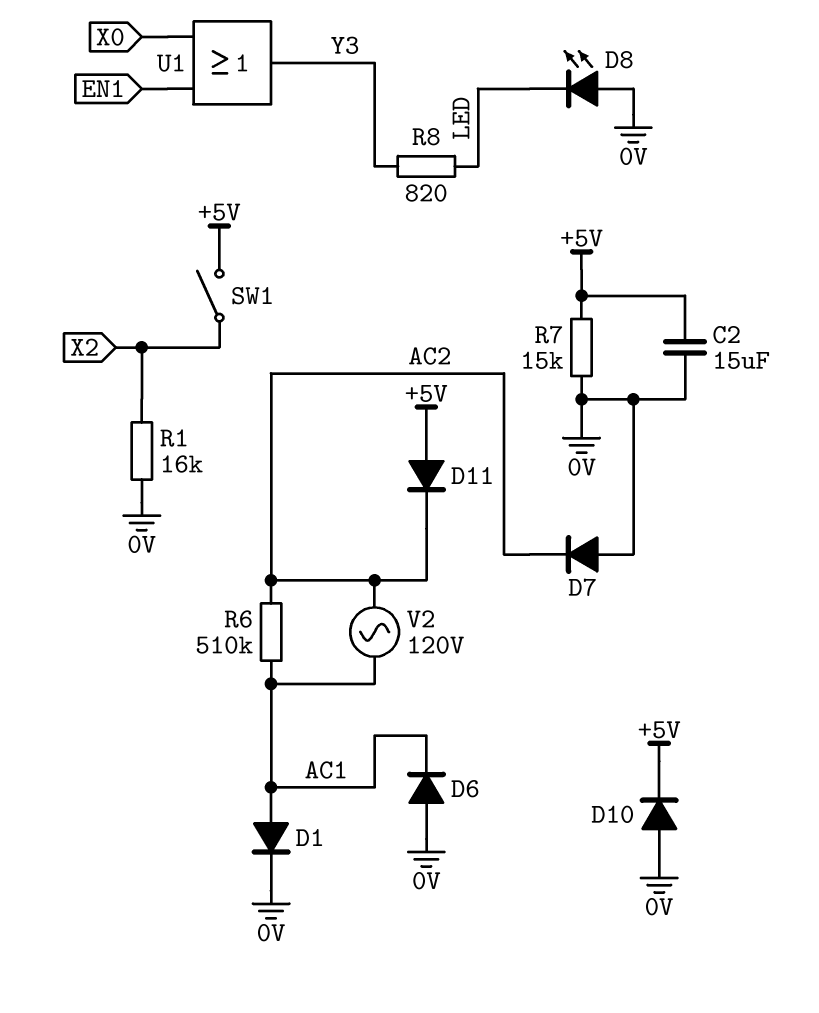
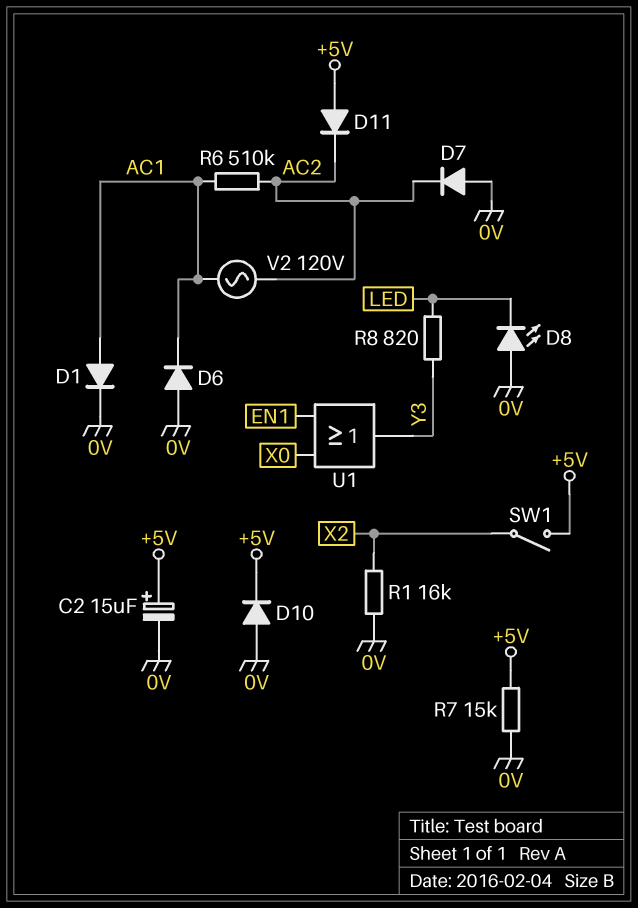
C2: 15uF (+5V, 0V) -> 15uF (plus +5V, minus 0V)

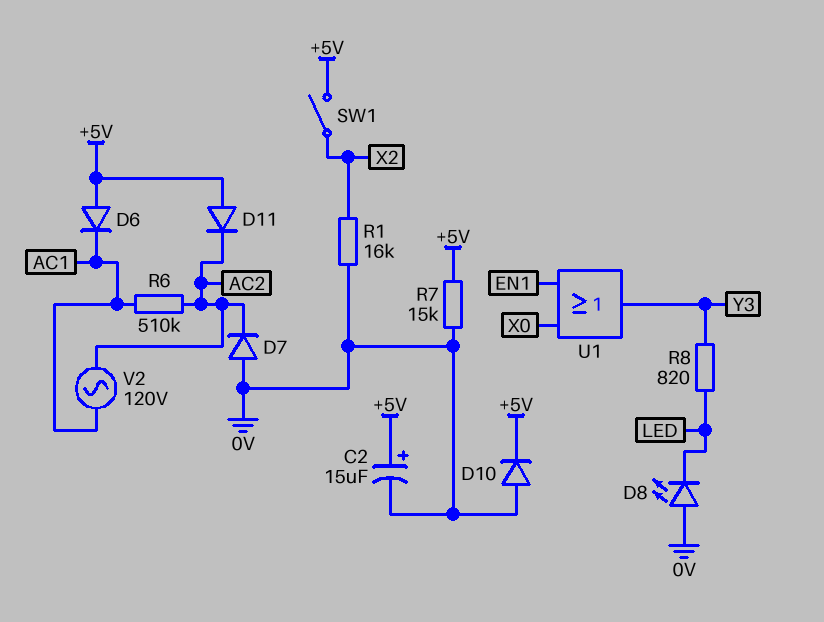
D1: diode (A AC1, K 0V) -> none
D6: diode (A 0V, K AC1) -> diode (A +5V, K AC1)

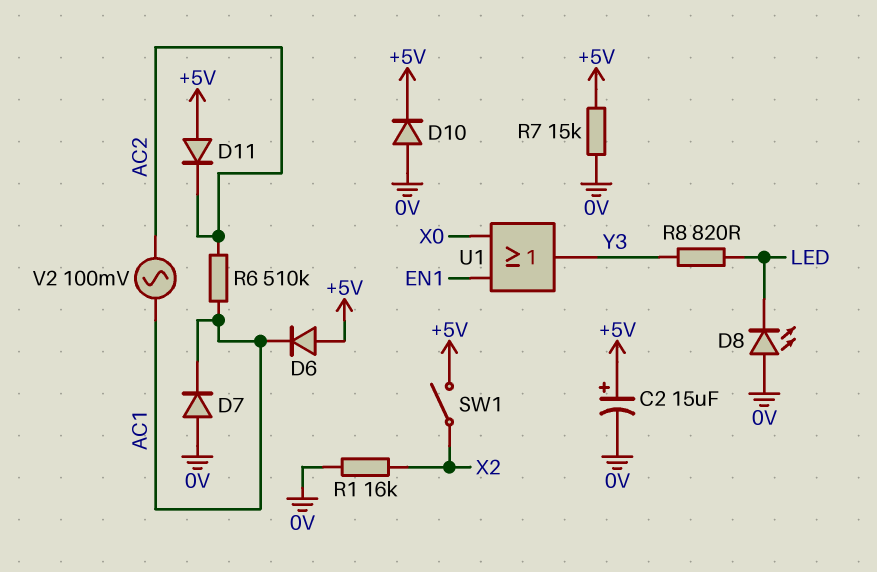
D7: diode (A 0V, K AC2) -> diode (A 0V, K AC1)
V2: AC 120V (AC1, AC2) -> AC 100mV (AC1, AC2)

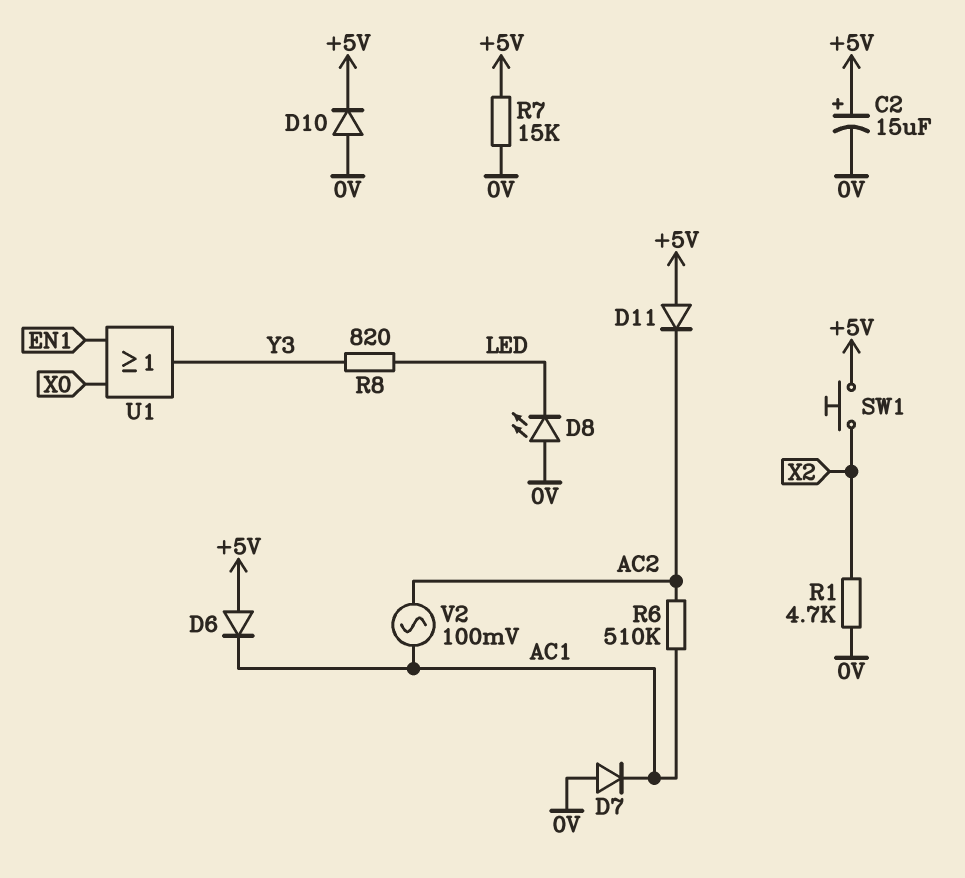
R1: 16k (0V, X2) -> 4.7k (0V, X2)
SW1: switch (+5V, X2) -> button (+5V, X2)

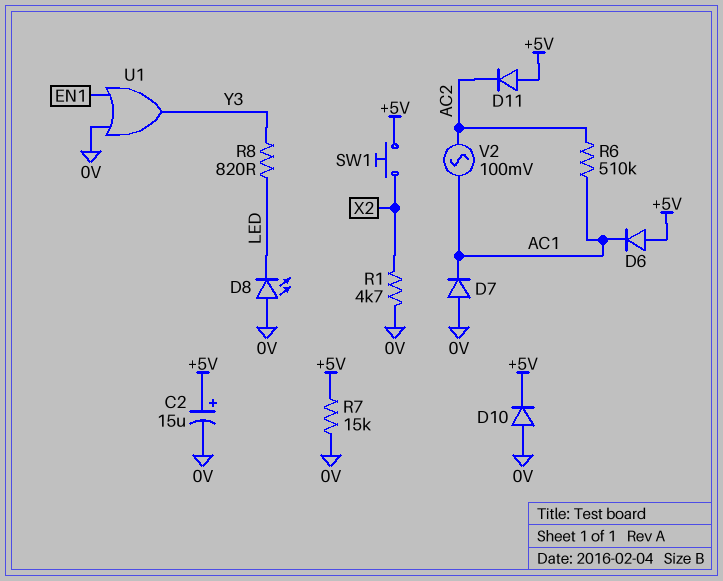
U1: OR (in EN1, in X0, out Y3) -> OR (in 0V, in EN1, out Y3)

